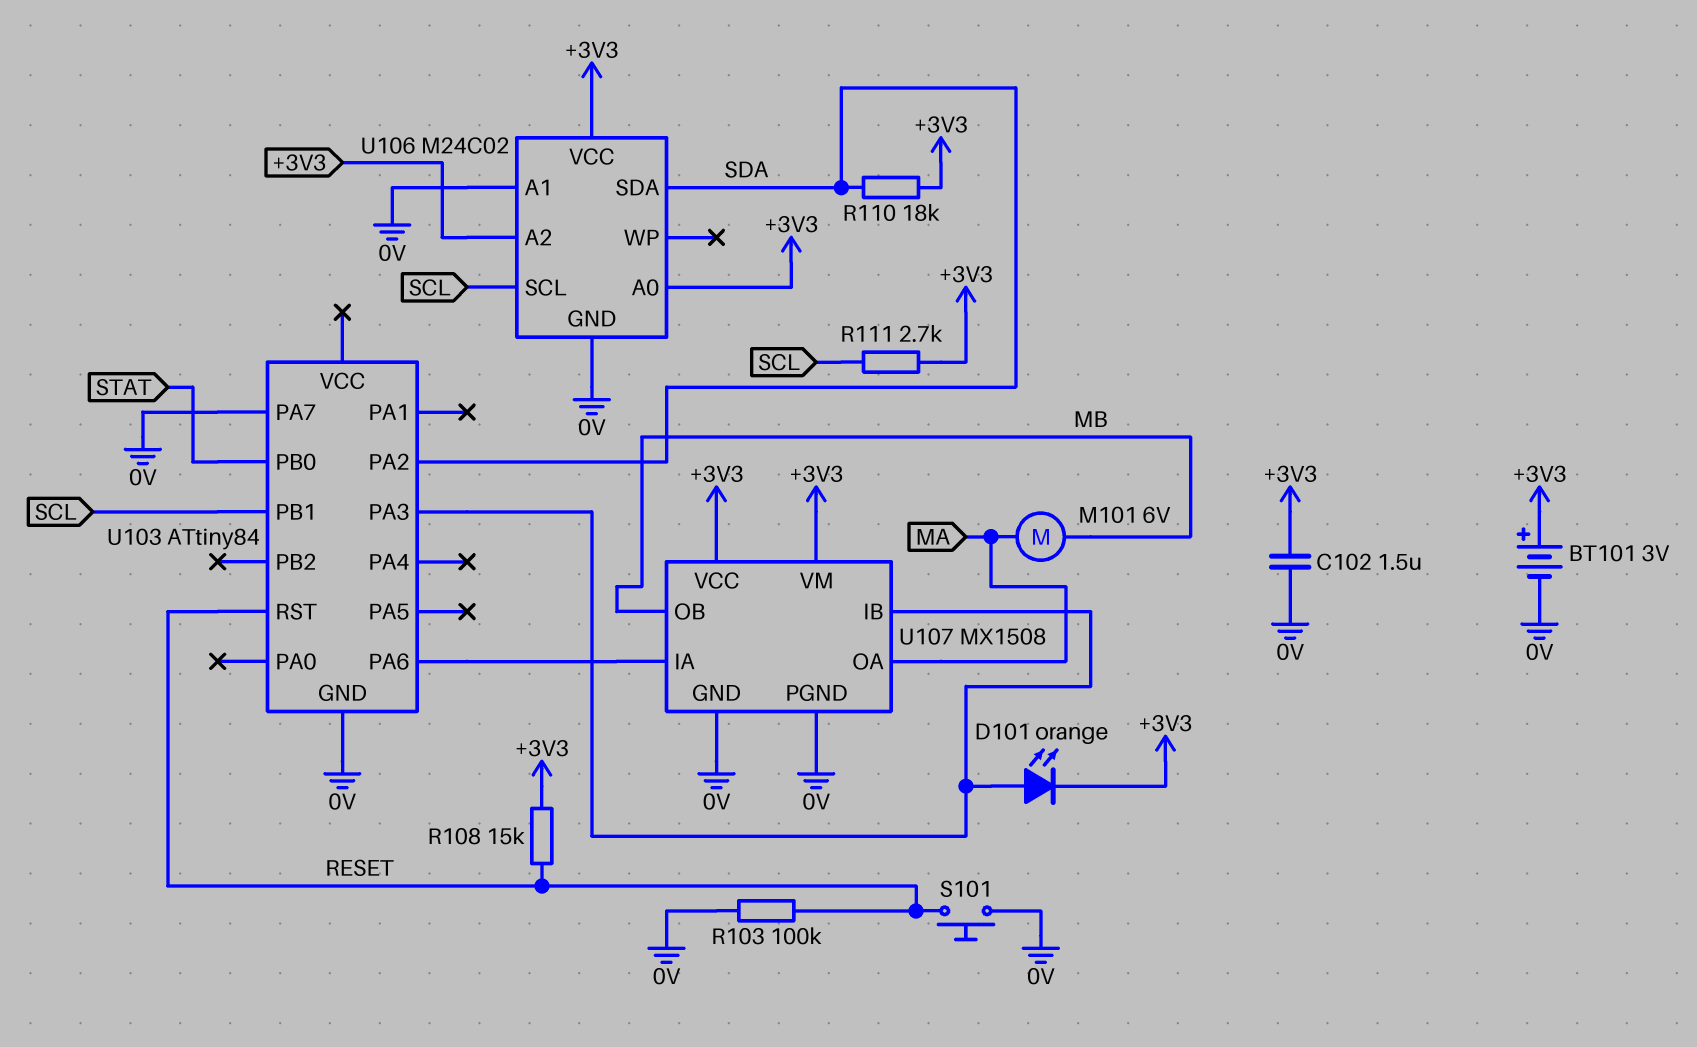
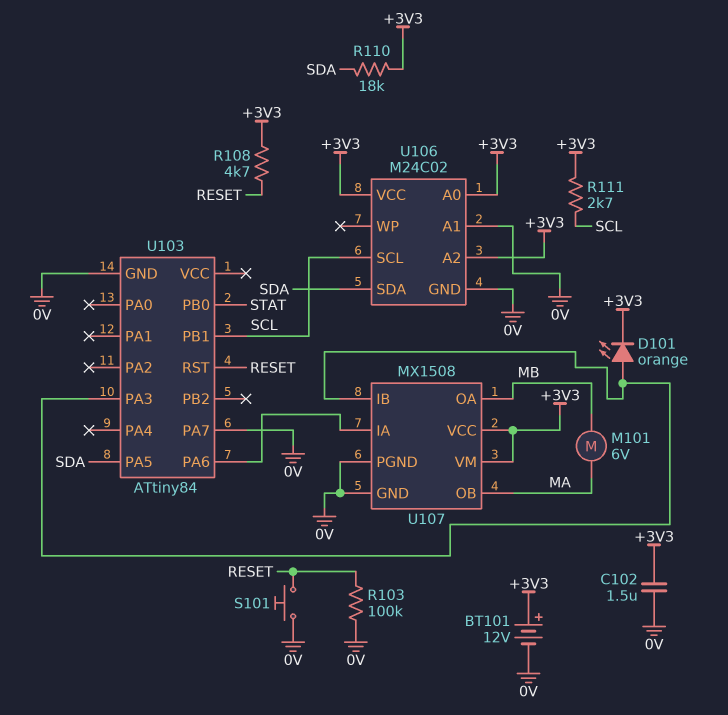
BT101: 3V (plus +3V3, minus 0V) -> 12V (plus +3V3, minus 0V)
R108: 15k (+3V3, RESET) -> 4.7k (+3V3, RESET)
U103 pin PA2: SDA -> none
U103 pin PA5: none -> SDA
U107 pin OA: MA -> MB
U107 pin OB: MB -> MA

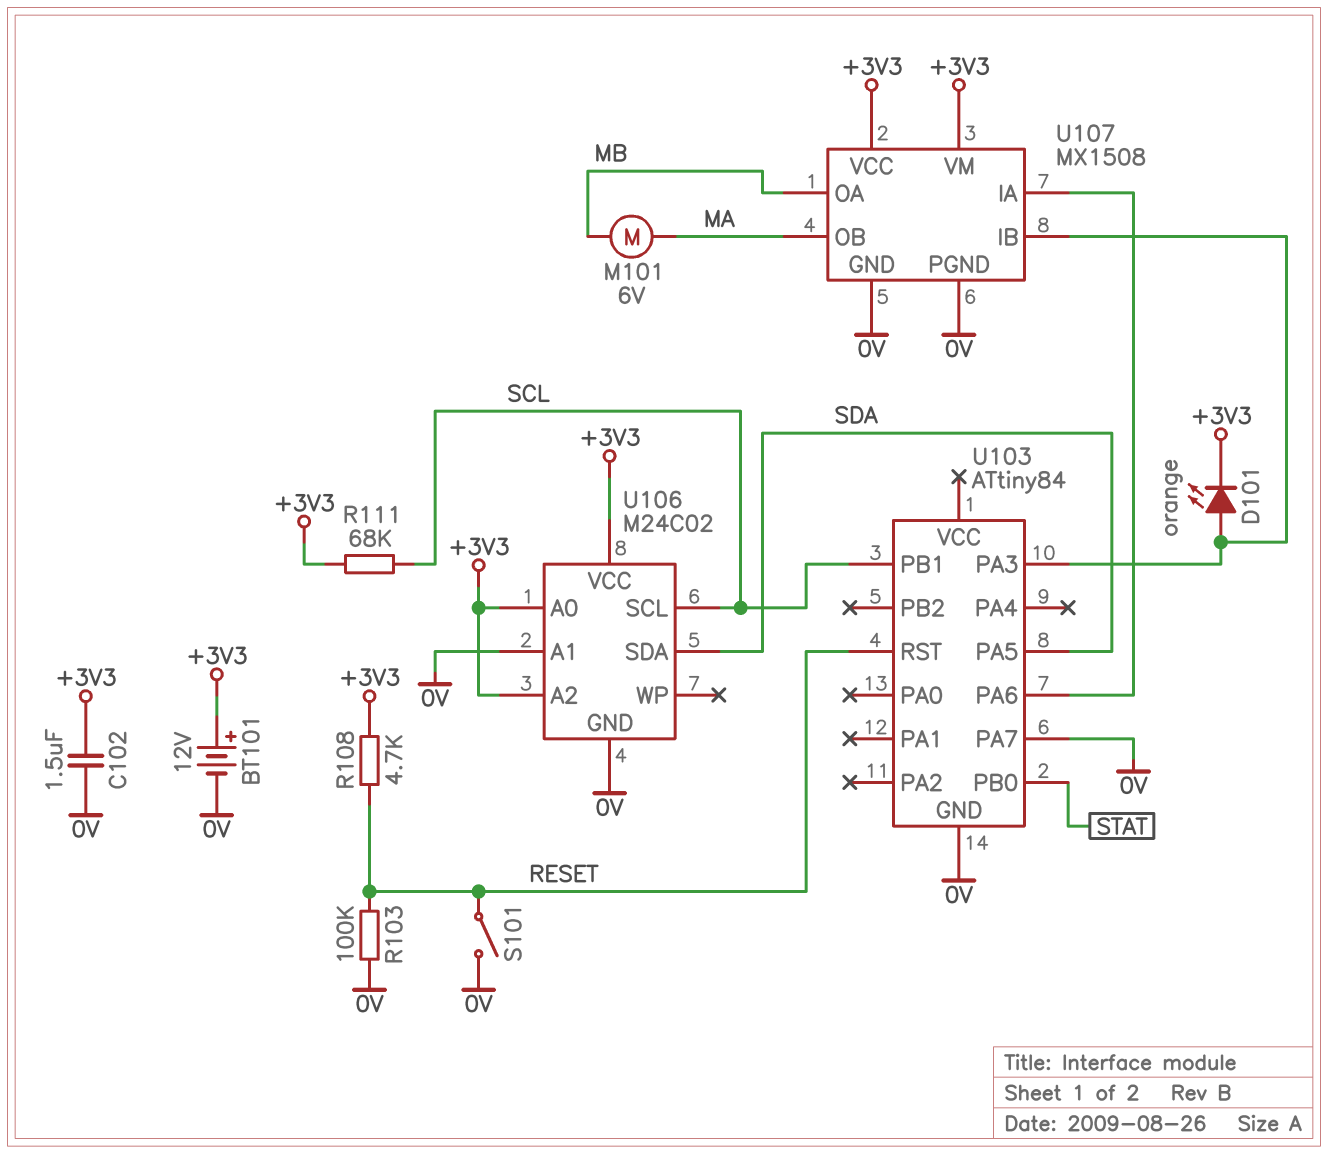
R110: 18k (+3V3, SDA) -> none
R111: 2.7k (+3V3, SCL) -> 68k (+3V3, SCL)
S101: button (0V, RESET) -> switch (0V, RESET)

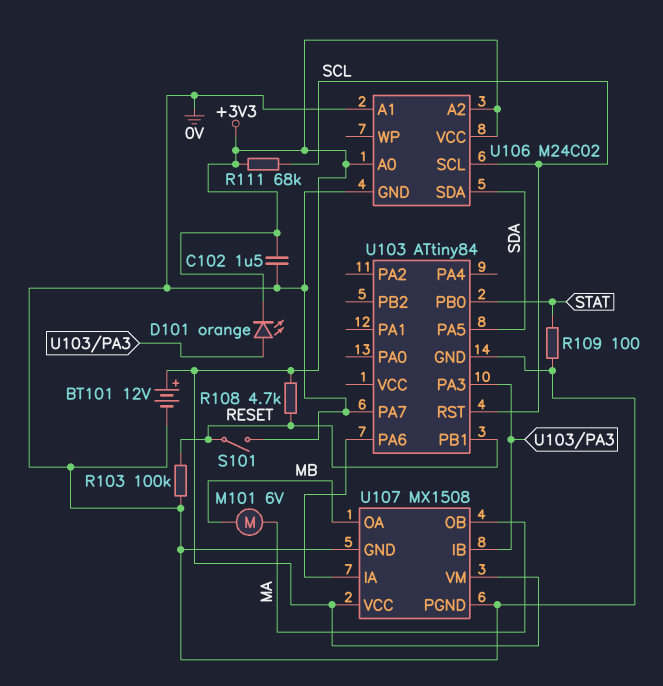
R109: none -> 100 (0V, STAT)
U103 pin PB1: SCL -> RESET
U103 pin RST: RESET -> SCL

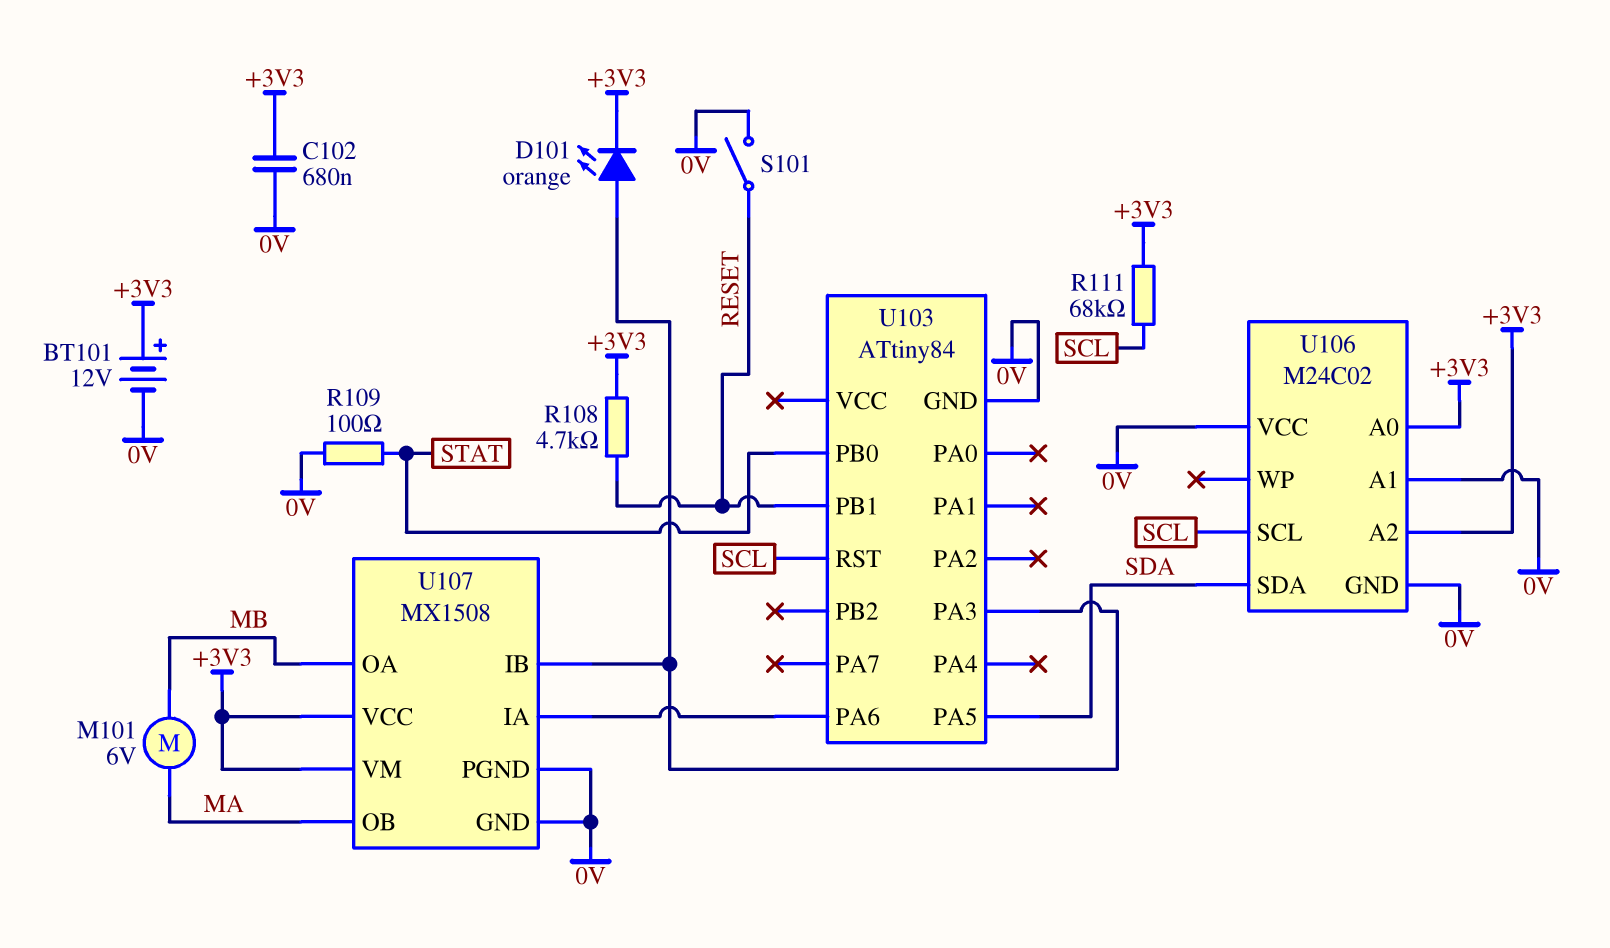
C102: 1.5uF (+3V3, 0V) -> 680nF (+3V3, 0V)
R103: 100k (0V, RESET) -> none
U103 pin PA7: 0V -> none
U106 pin VCC: +3V3 -> 0V

